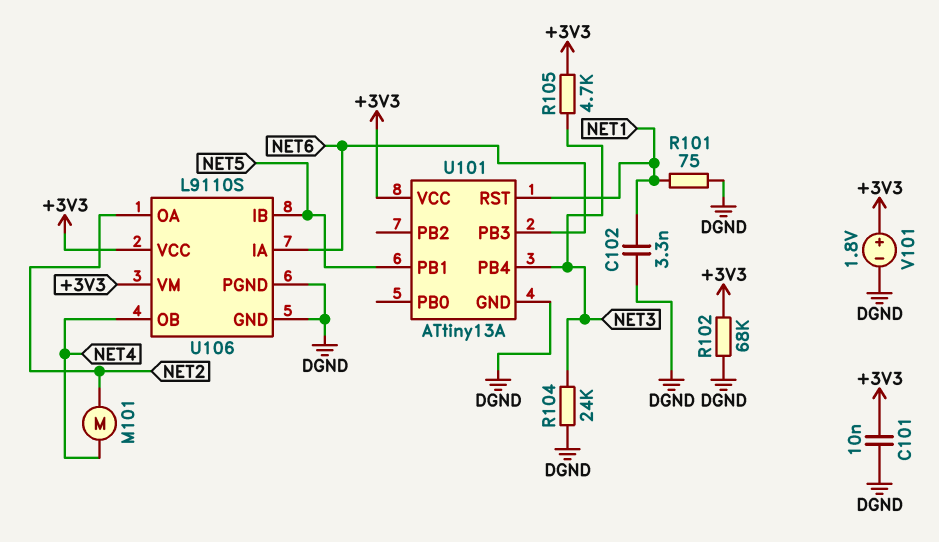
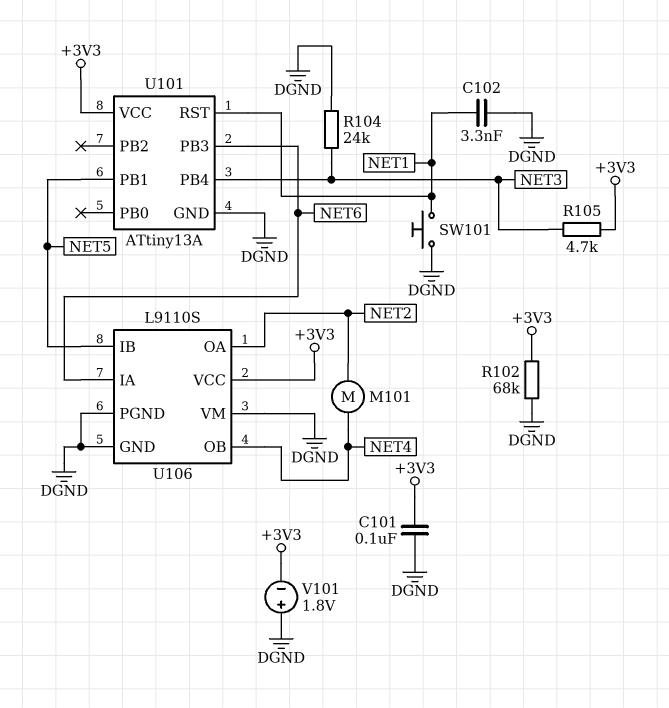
C101: 10nF (+3V3, DGND) -> 100nF (+3V3, DGND)
R101: 75 (DGND, NET1) -> none
SW101: none -> button (DGND, NET1)
U106 pin VM: +3V3 -> DGND
V101: 1.8V (plus +3V3, minus DGND) -> 1.8V (plus DGND, minus +3V3)

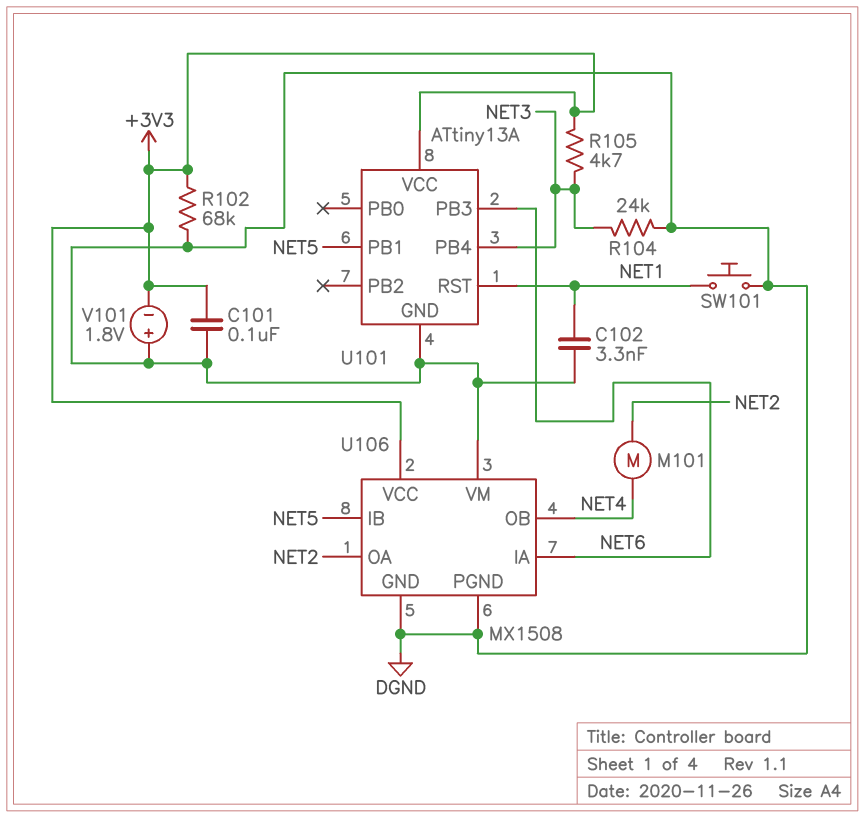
U106: L9110S -> MX1508

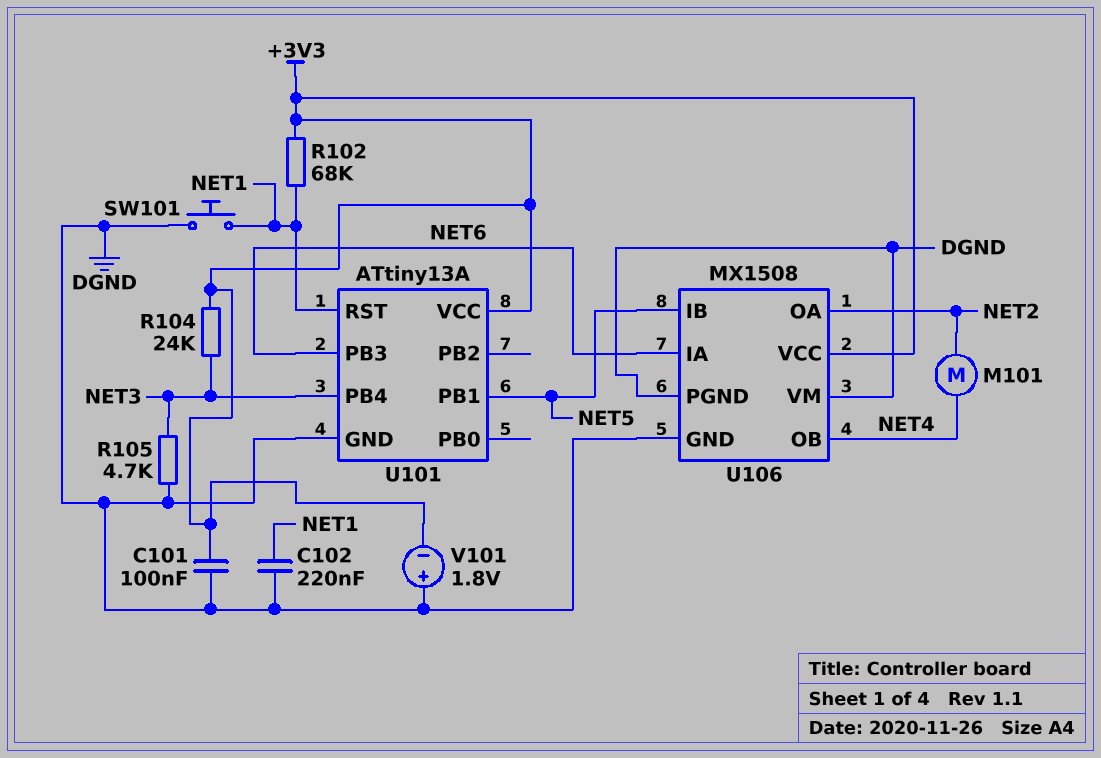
C102: 3.3nF (DGND, NET1) -> 220nF (DGND, NET1)
R102: 68k (+3V3, DGND) -> 68k (+3V3, NET1)
R104: 24k (DGND, NET3) -> 24k (+3V3, NET3)
R105: 4.7k (+3V3, NET3) -> 4.7k (DGND, NET3)

